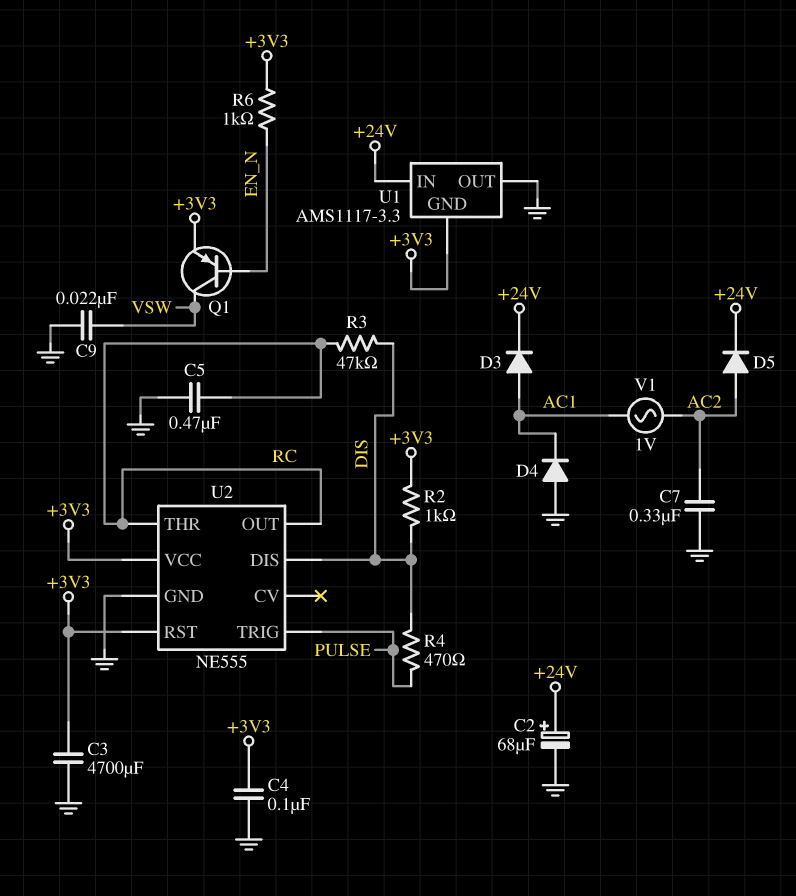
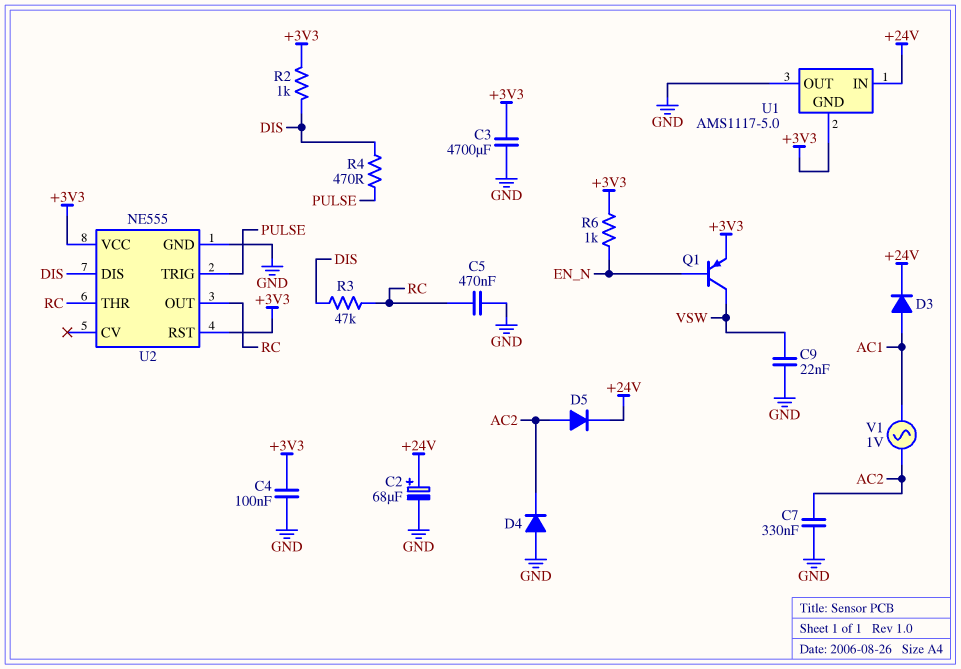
D4: diode (A GND, K AC1) -> diode (A GND, K AC2)
U1: AMS1117-3.3 -> AMS1117-5.0

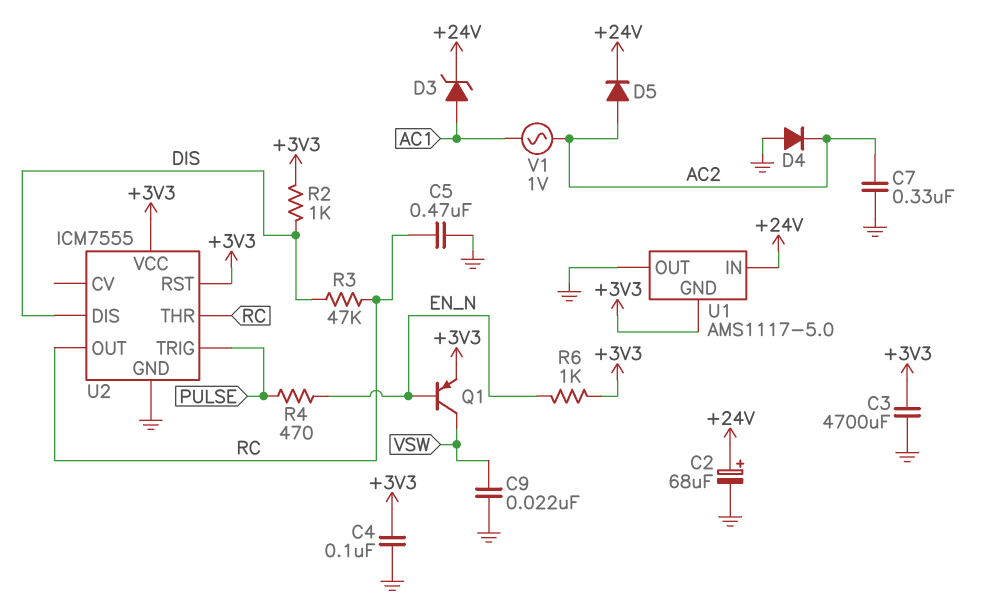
D3: diode (A AC1, K +24V) -> zener (A AC1, K +24V)
R4: 470 (DIS, PULSE) -> 470 (EN_N, PULSE)
U2: NE555 -> ICM7555

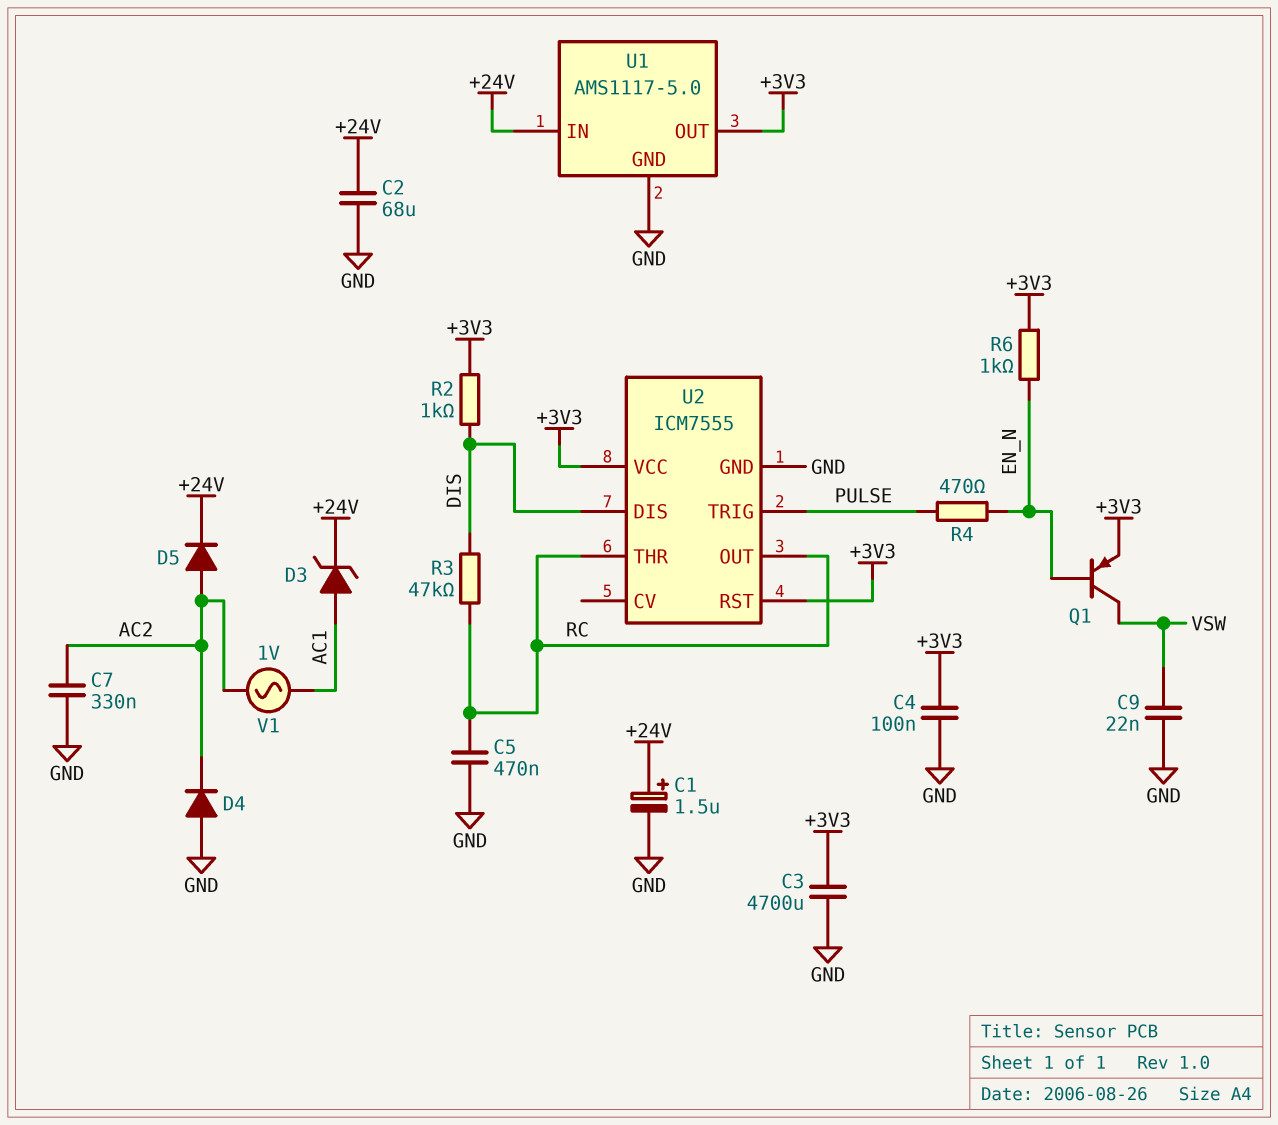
C1: none -> 1.5uF (plus +24V, minus GND)
C2: 68uF (plus +24V, minus GND) -> 68uF (+24V, GND)
U1 pin GND: +3V3 -> GND
U1 pin OUT: GND -> +3V3

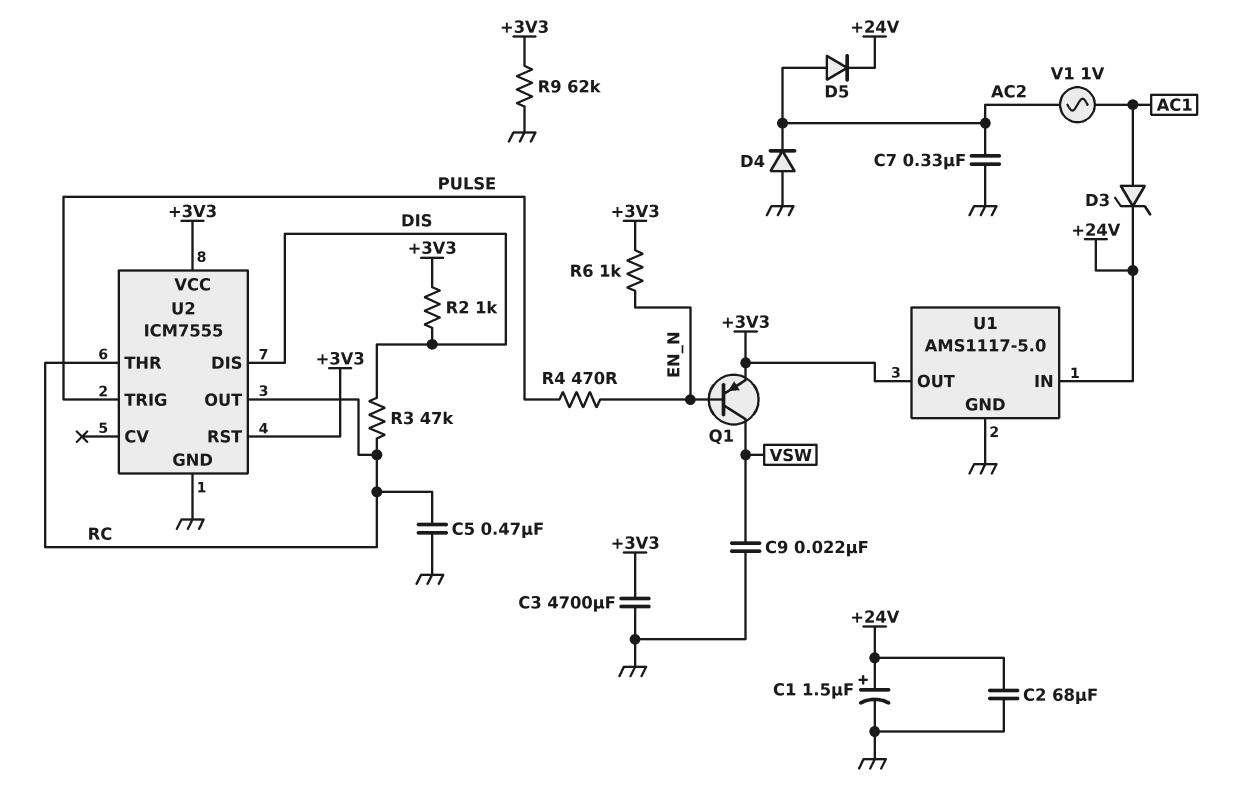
C4: 100nF (+3V3, GND) -> none
R9: none -> 62k (+3V3, GND)

